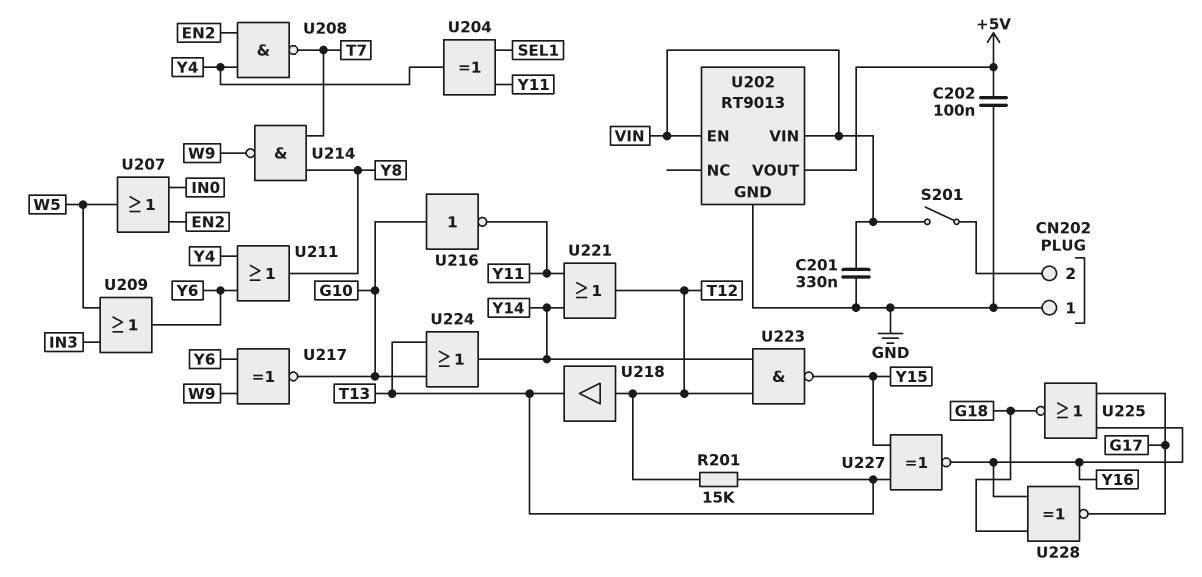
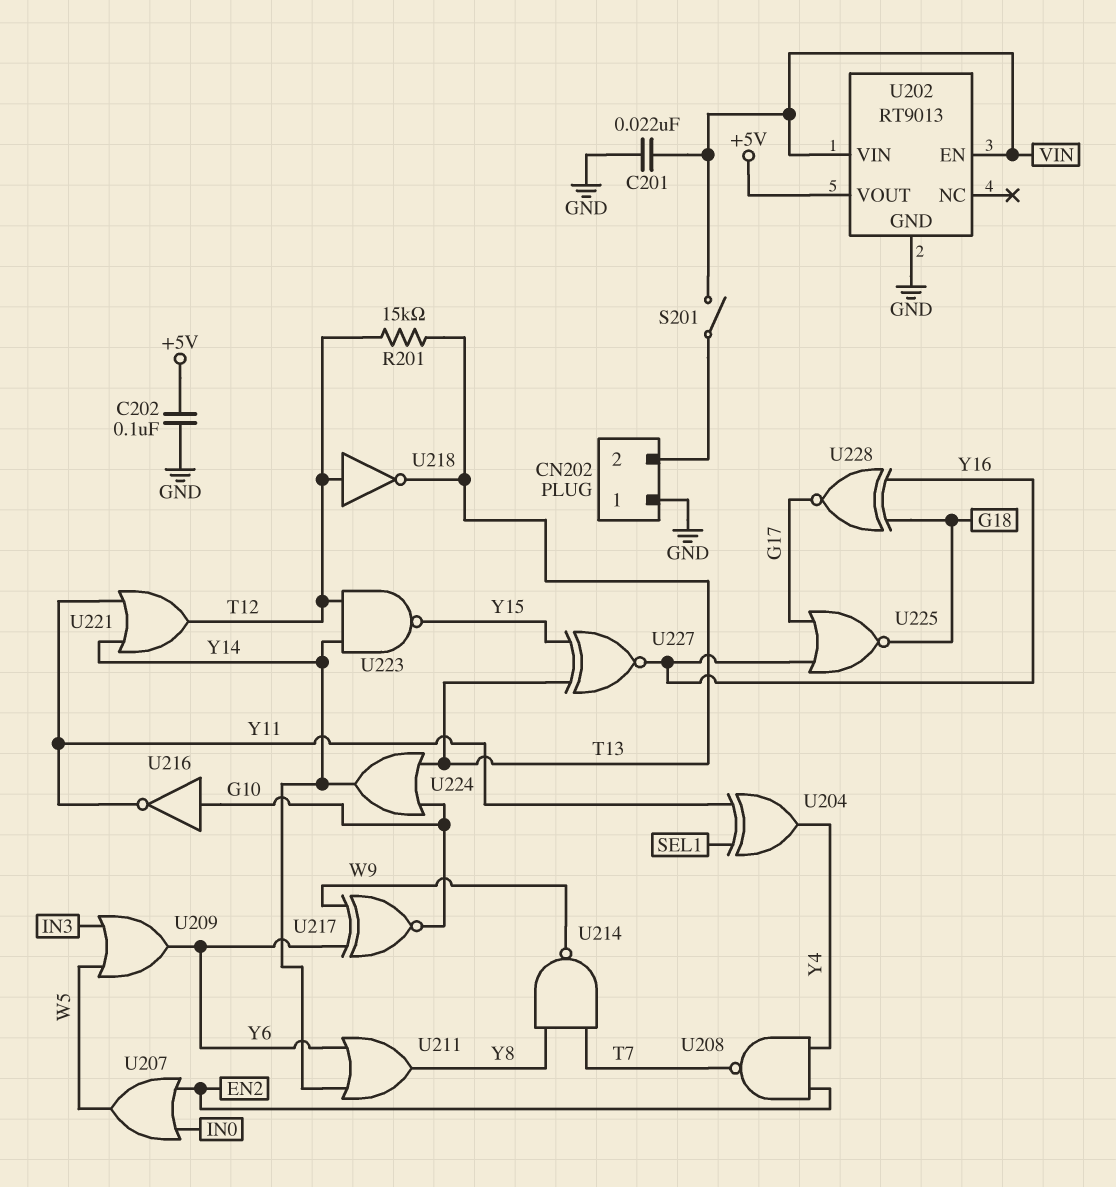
C201: 330nF (GND, VIN) -> 22nF (GND, VIN)
U211: OR (in Y4, in Y6, out Y8) -> OR (in Y6, in Y14, out Y8)
U218: buffer (in T12, out T13) -> NOT (in T12, out T13)

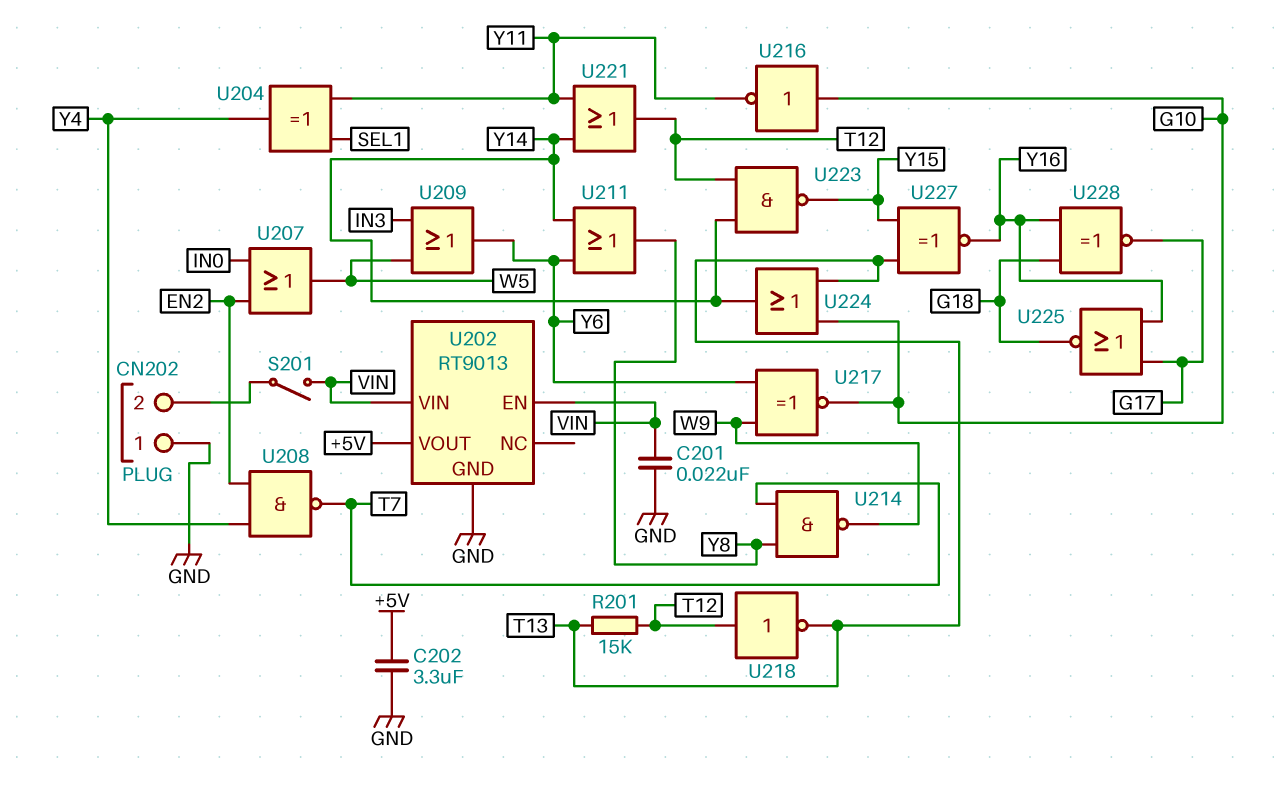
C202: 100nF (+5V, GND) -> 3.3uF (+5V, GND)

